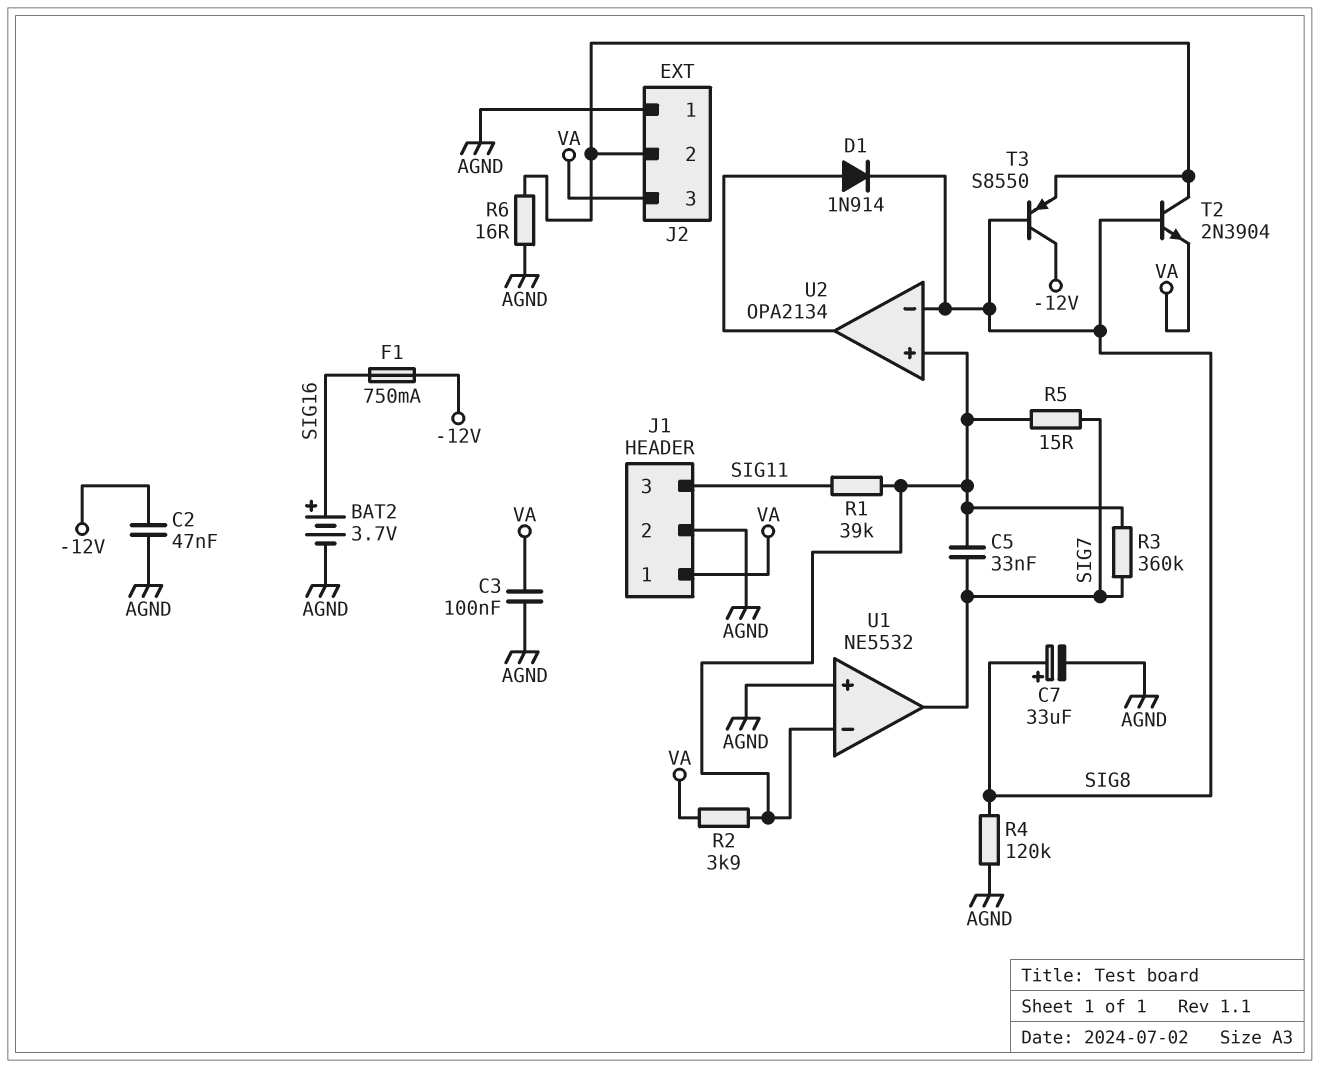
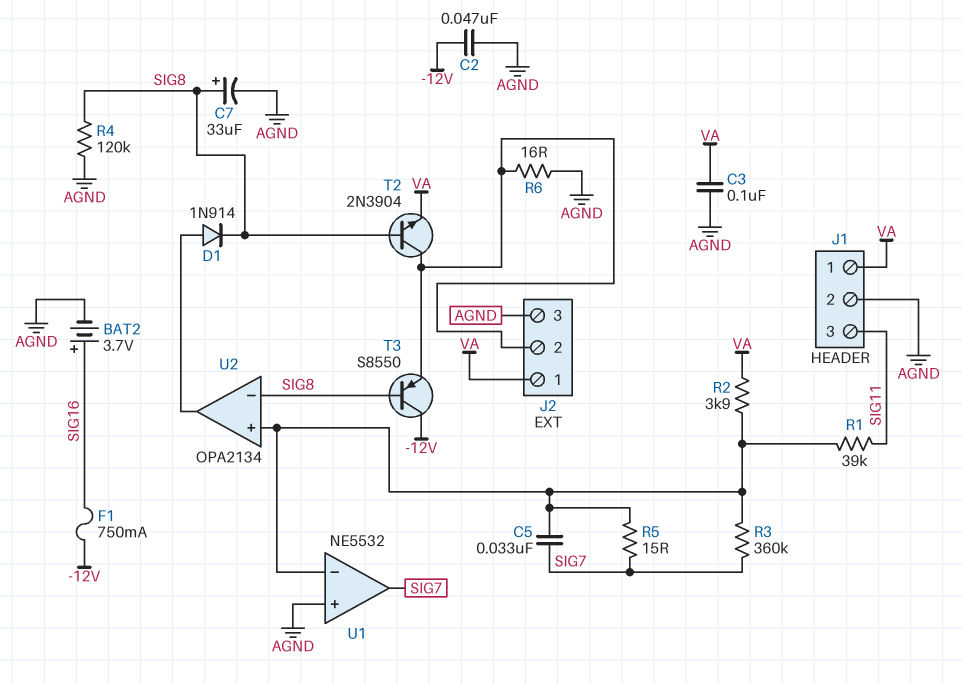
J2 pin 1: AGND -> VA
J2 pin 3: VA -> AGND

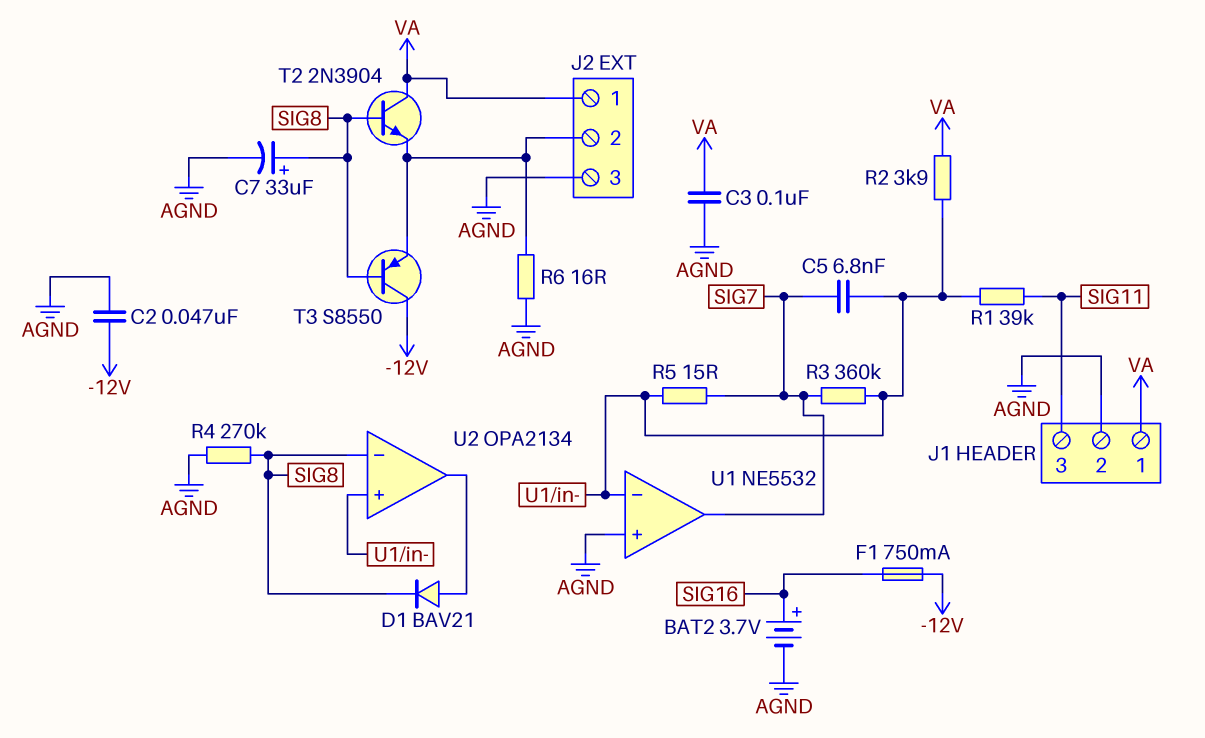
C5: 33nF (SIG7, U1/in-) -> 6.8nF (SIG7, U1/in-)
D1: diode 1N914 (A U2/out, K SIG8) -> diode BAV21 (A U2/out, K SIG8)
R4: 120k (AGND, SIG8) -> 270k (AGND, SIG8)
T2: NPN 2N3904 (B SIG8, C J2/2, E VA) -> NPN 2N3904 (B SIG8, C VA, E J2/2)

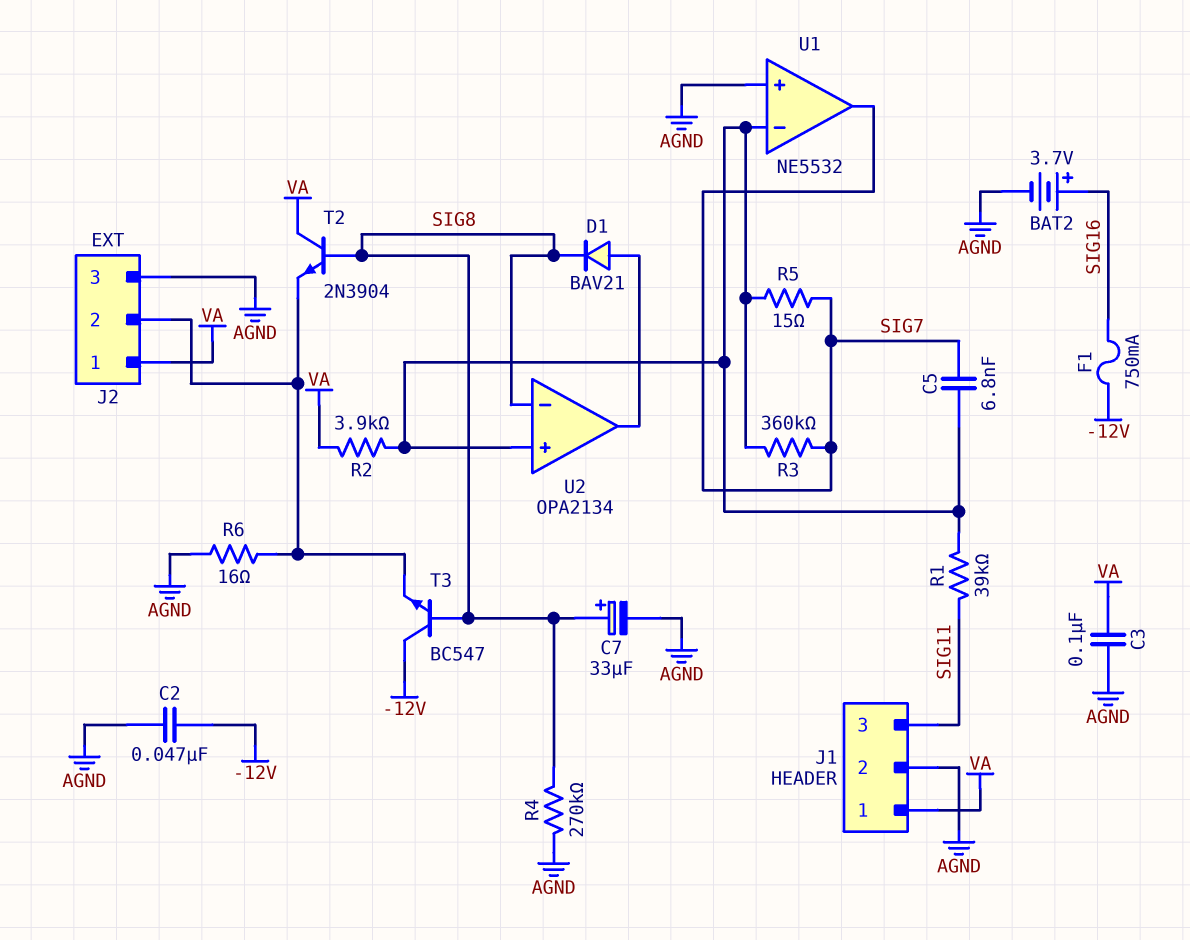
T3: PNP S8550 (B SIG8, C -12V, E J2/2) -> NPN BC547 (B SIG8, C -12V, E J2/2)

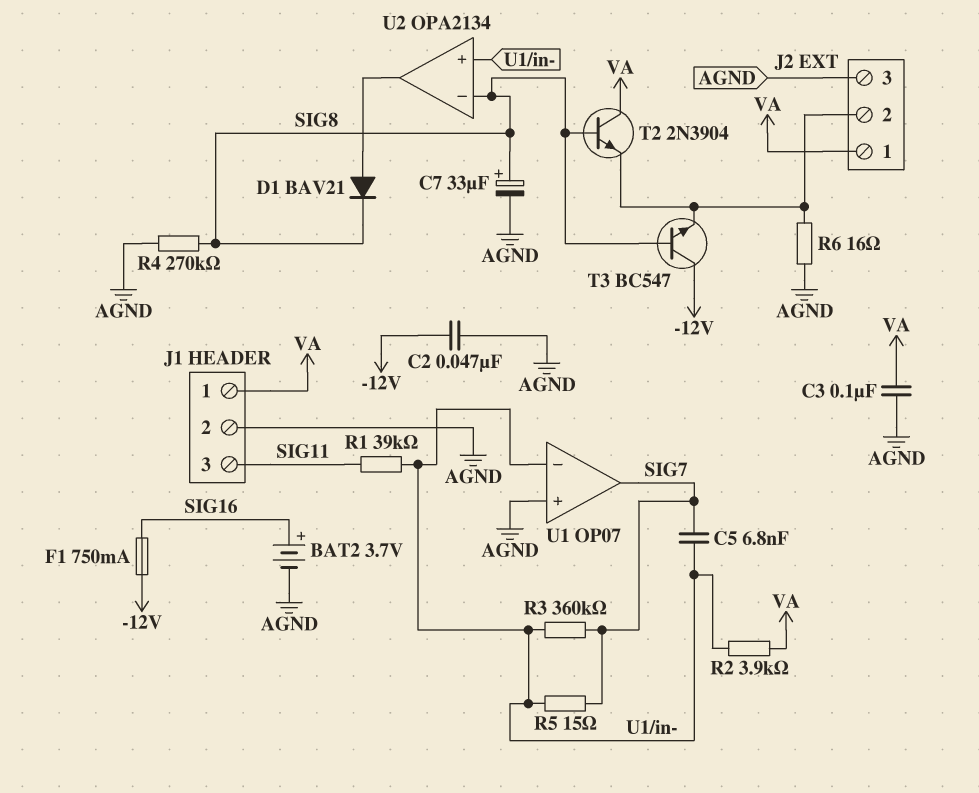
U1: NE5532 -> OP07

